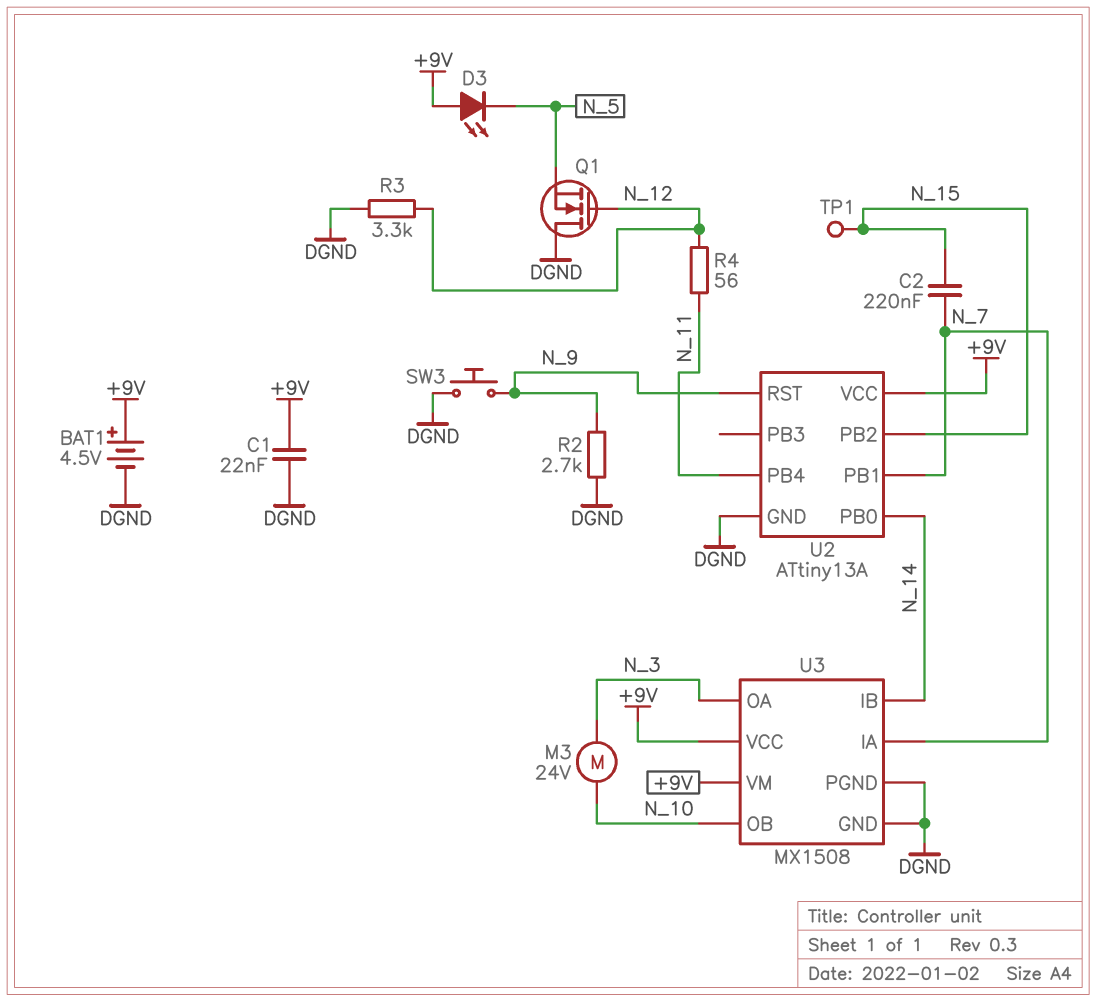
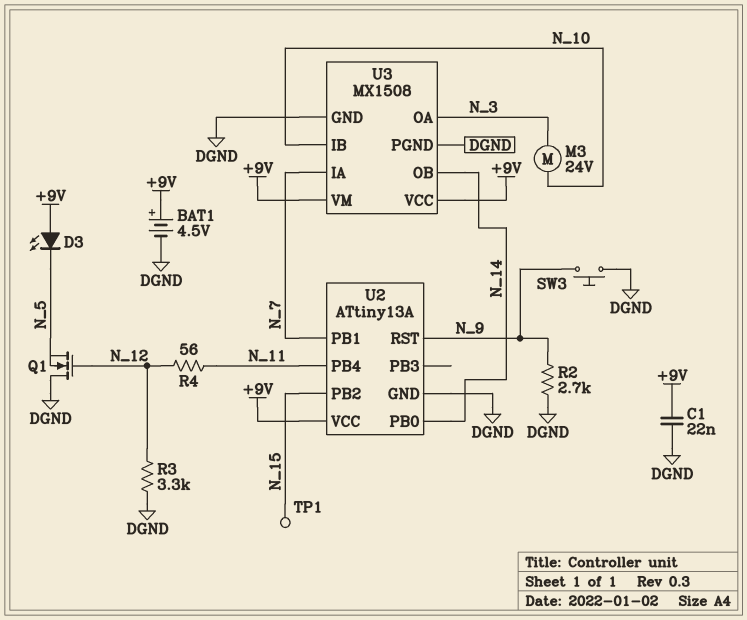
C2: 220nF (N_7, N_15) -> none
U3 pin IB: N_14 -> N_10
U3 pin OB: N_10 -> N_14

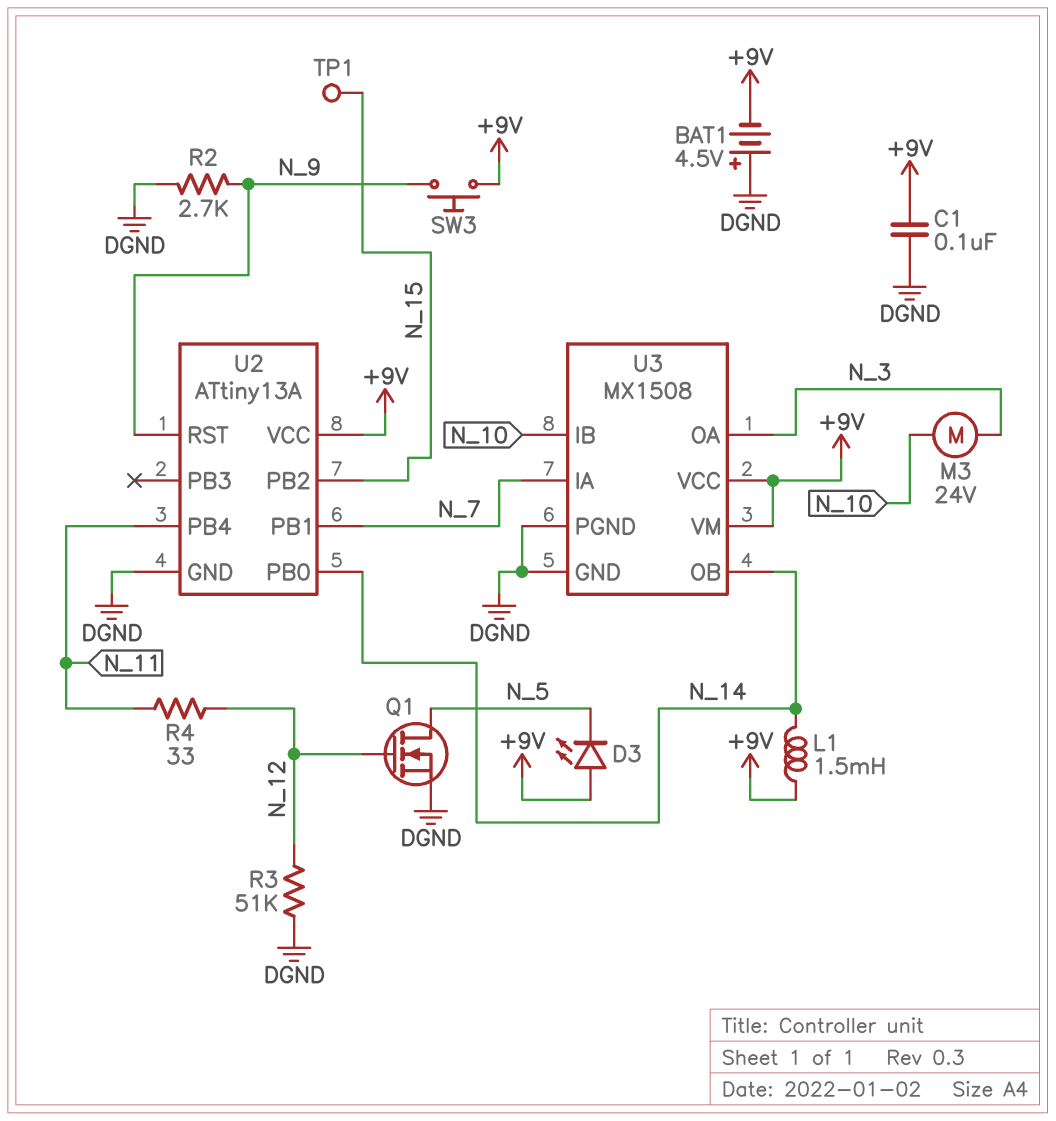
BAT1: 4.5V (plus +9V, minus DGND) -> 4.5V (plus DGND, minus +9V)
C1: 22nF (+9V, DGND) -> 100nF (+9V, DGND)
L1: none -> 1.5mH (+9V, N_14)
Q1: NMOS (G N_12, D DGND, S N_5) -> NMOS (G N_12, D N_5, S DGND)
R3: 3.3k (DGND, N_12) -> 51k (DGND, N_12)
R4: 56 (N_11, N_12) -> 33 (N_11, N_12)
SW3: button (DGND, N_9) -> button (+9V, N_9)

